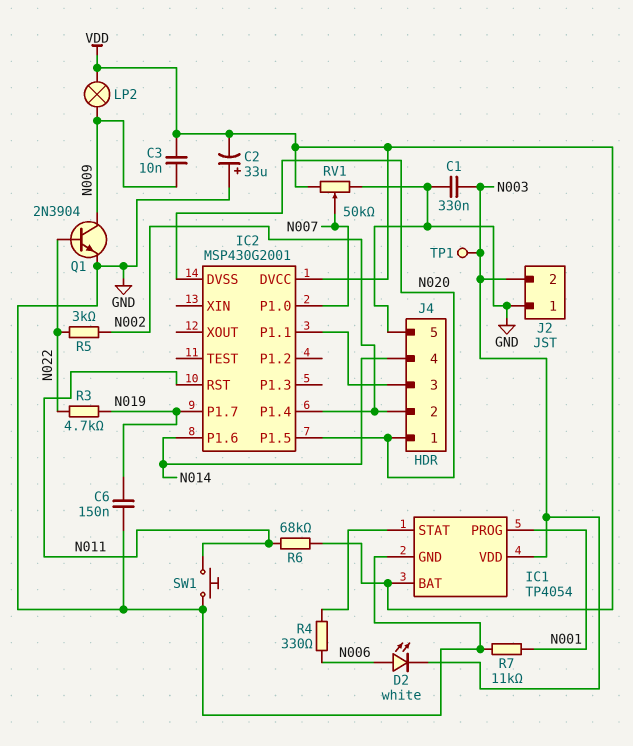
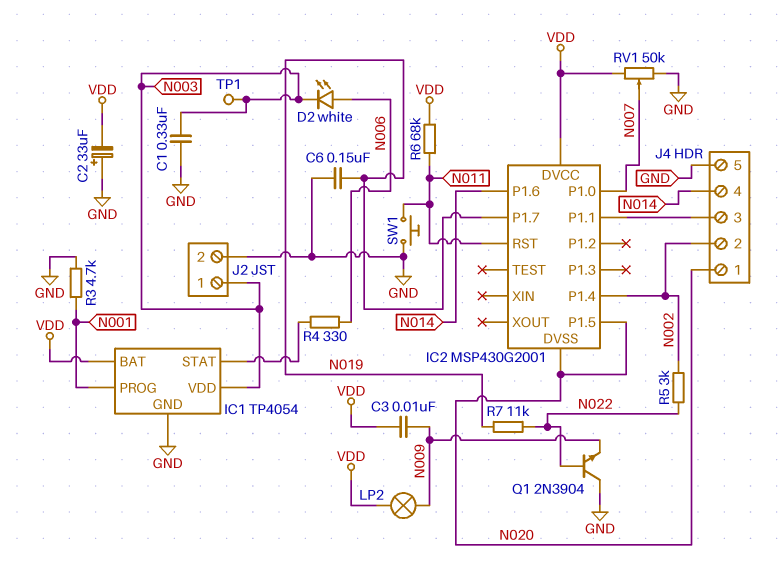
J2 pin 1: GND -> N003
J2 pin 2: N003 -> GND
Q1: NPN 2N3904 (B N022, C N009, E GND) -> NPN 2N3904 (B N022, C GND, E N009)
R3: 4.7k (N019, N022) -> 4.7k (GND, N001)
R7: 11k (GND, N001) -> 11k (N019, N022)

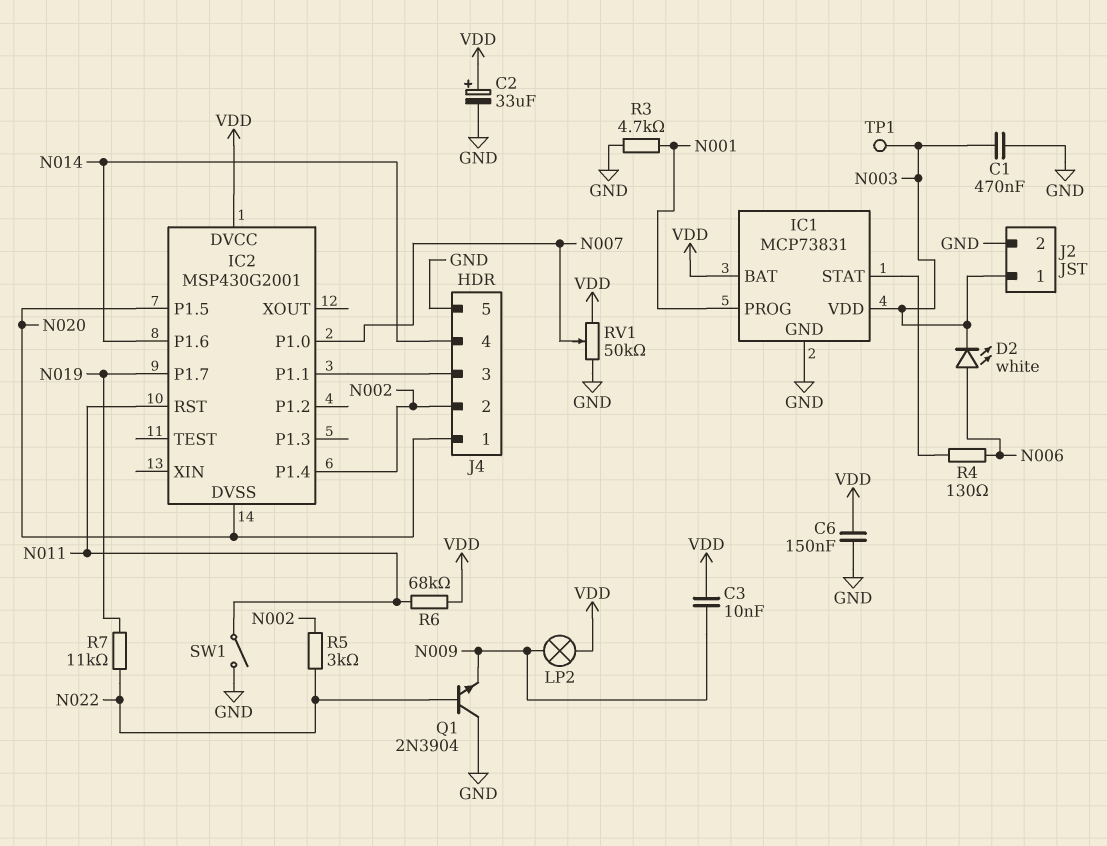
C1: 330nF (GND, N003) -> 470nF (GND, N003)
C2: 33uF (plus GND, minus VDD) -> 33uF (plus VDD, minus GND)
C6: 150nF (GND, N019) -> 150nF (GND, VDD)
IC1: TP4054 -> MCP73831
R4: 330 (IC1/STAT, N006) -> 130 (IC1/STAT, N006)
SW1: button (GND, N011) -> switch (GND, N011)

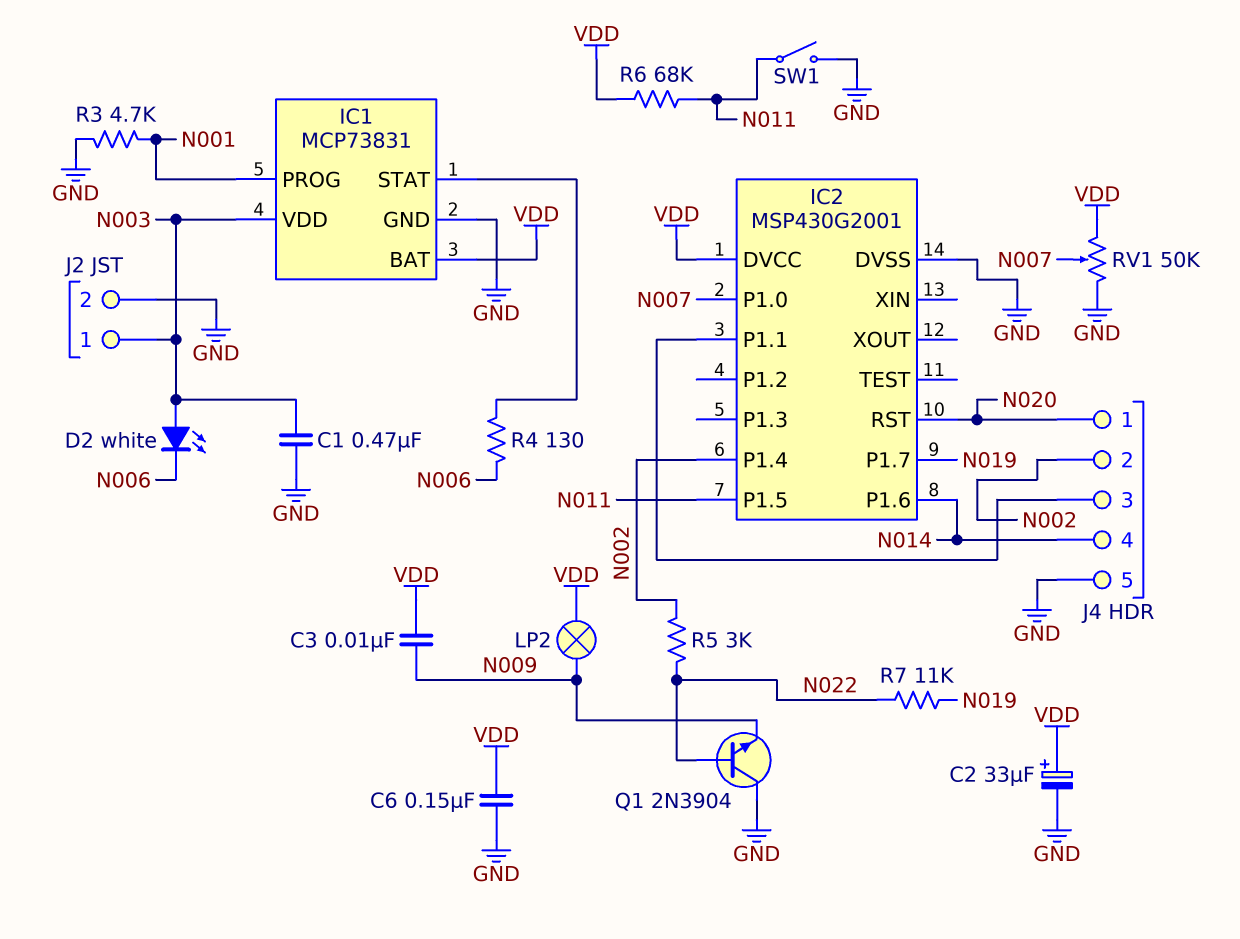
D2: LED white (A N006, K N003) -> LED white (A N003, K N006)
IC2 pin DVSS: N020 -> GND
IC2 pin P1.5: N020 -> N011
IC2 pin RST: N011 -> N020
TP1: test point (N003) -> none

